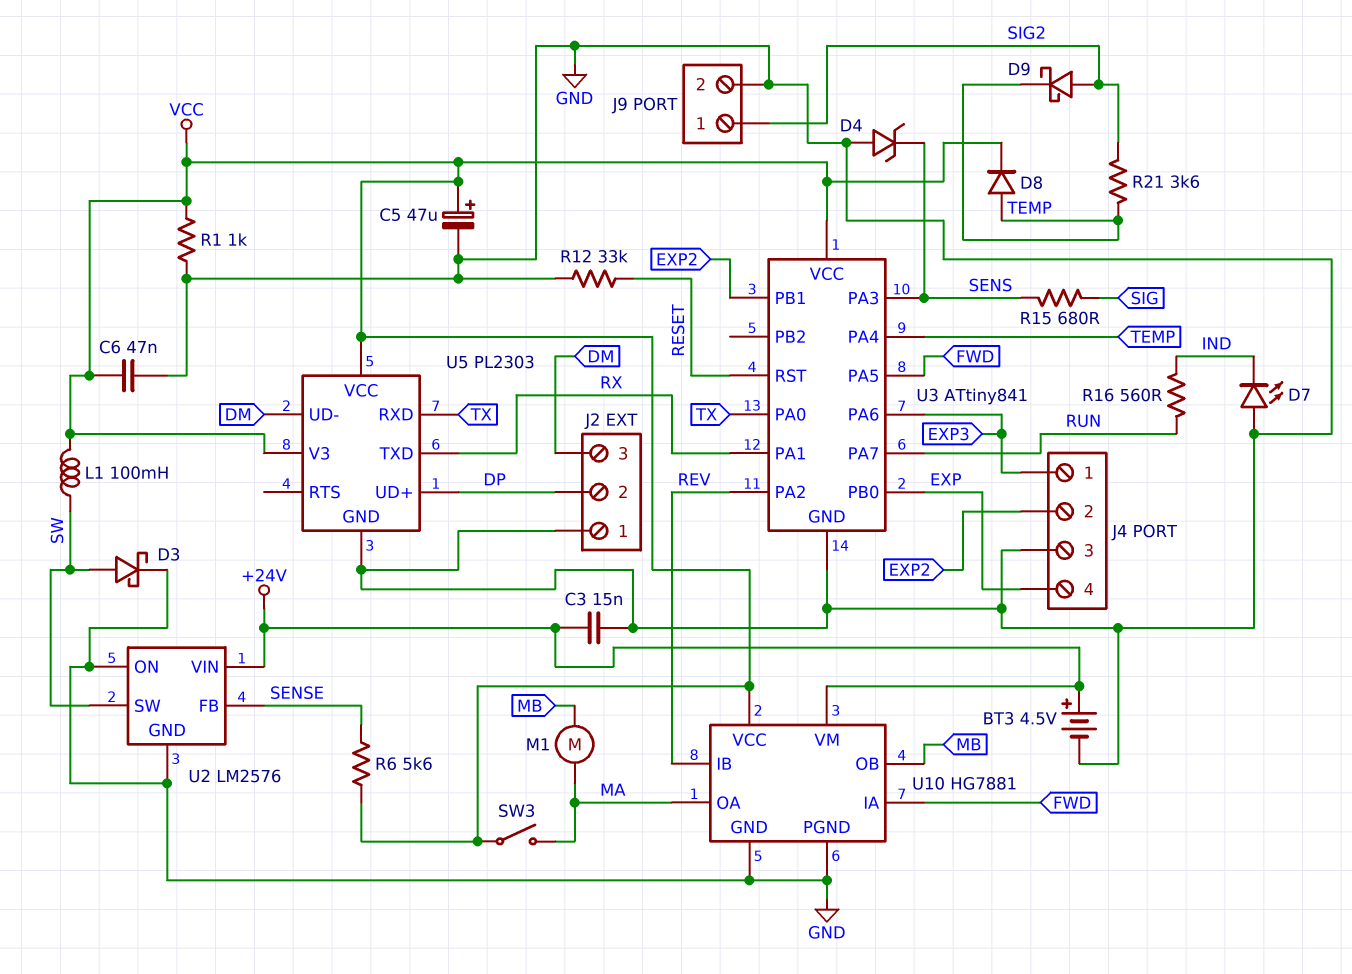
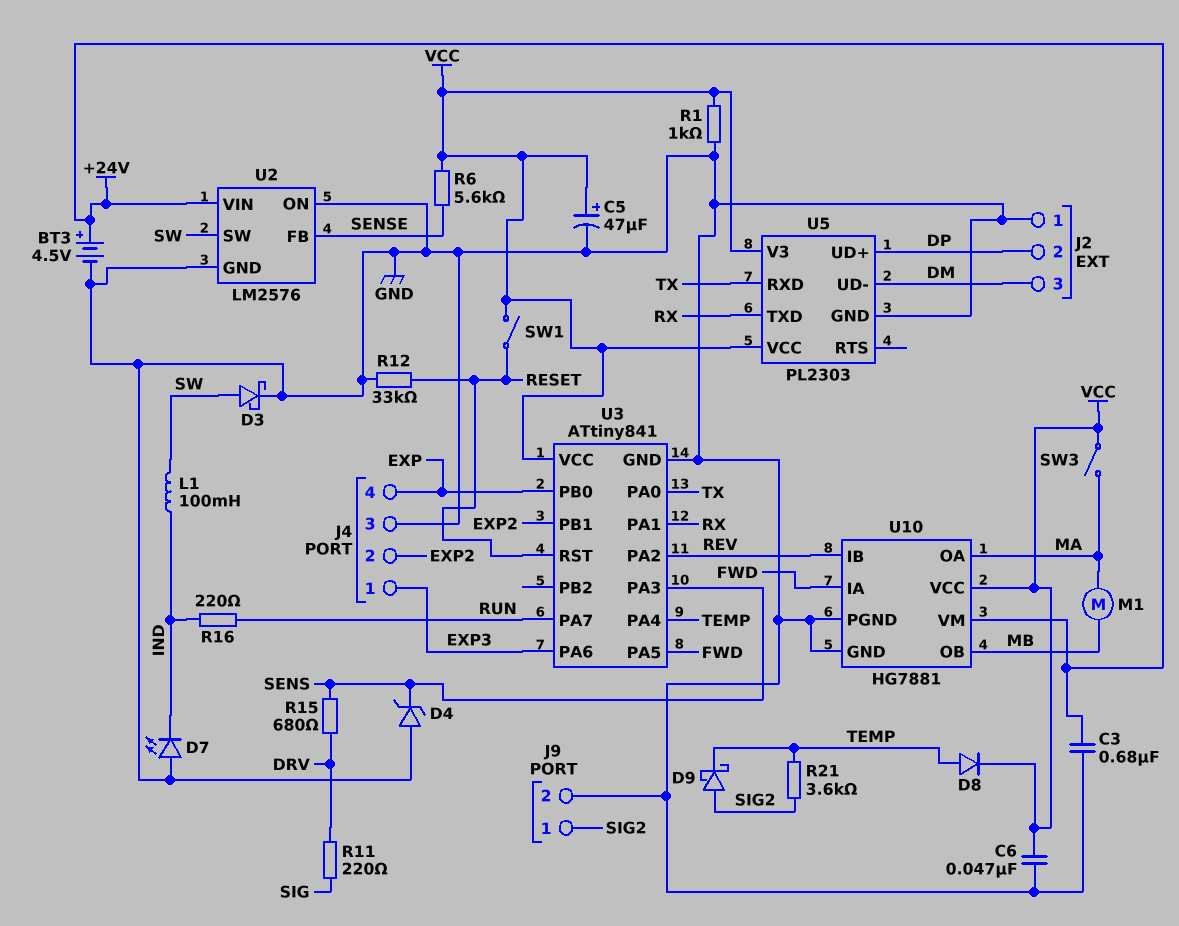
C3: 15nF (+24V, GND) -> 680nF (+24V, GND)
L1: 100mH (SW, VCC) -> 100mH (IND, SW)
R11: none -> 220 (DRV, SIG)
R15: 680 (SENS, SIG) -> 680 (DRV, SENS)
R16: 560 (IND, RUN) -> 220 (IND, RUN)
SW1: none -> switch (RESET, VCC)

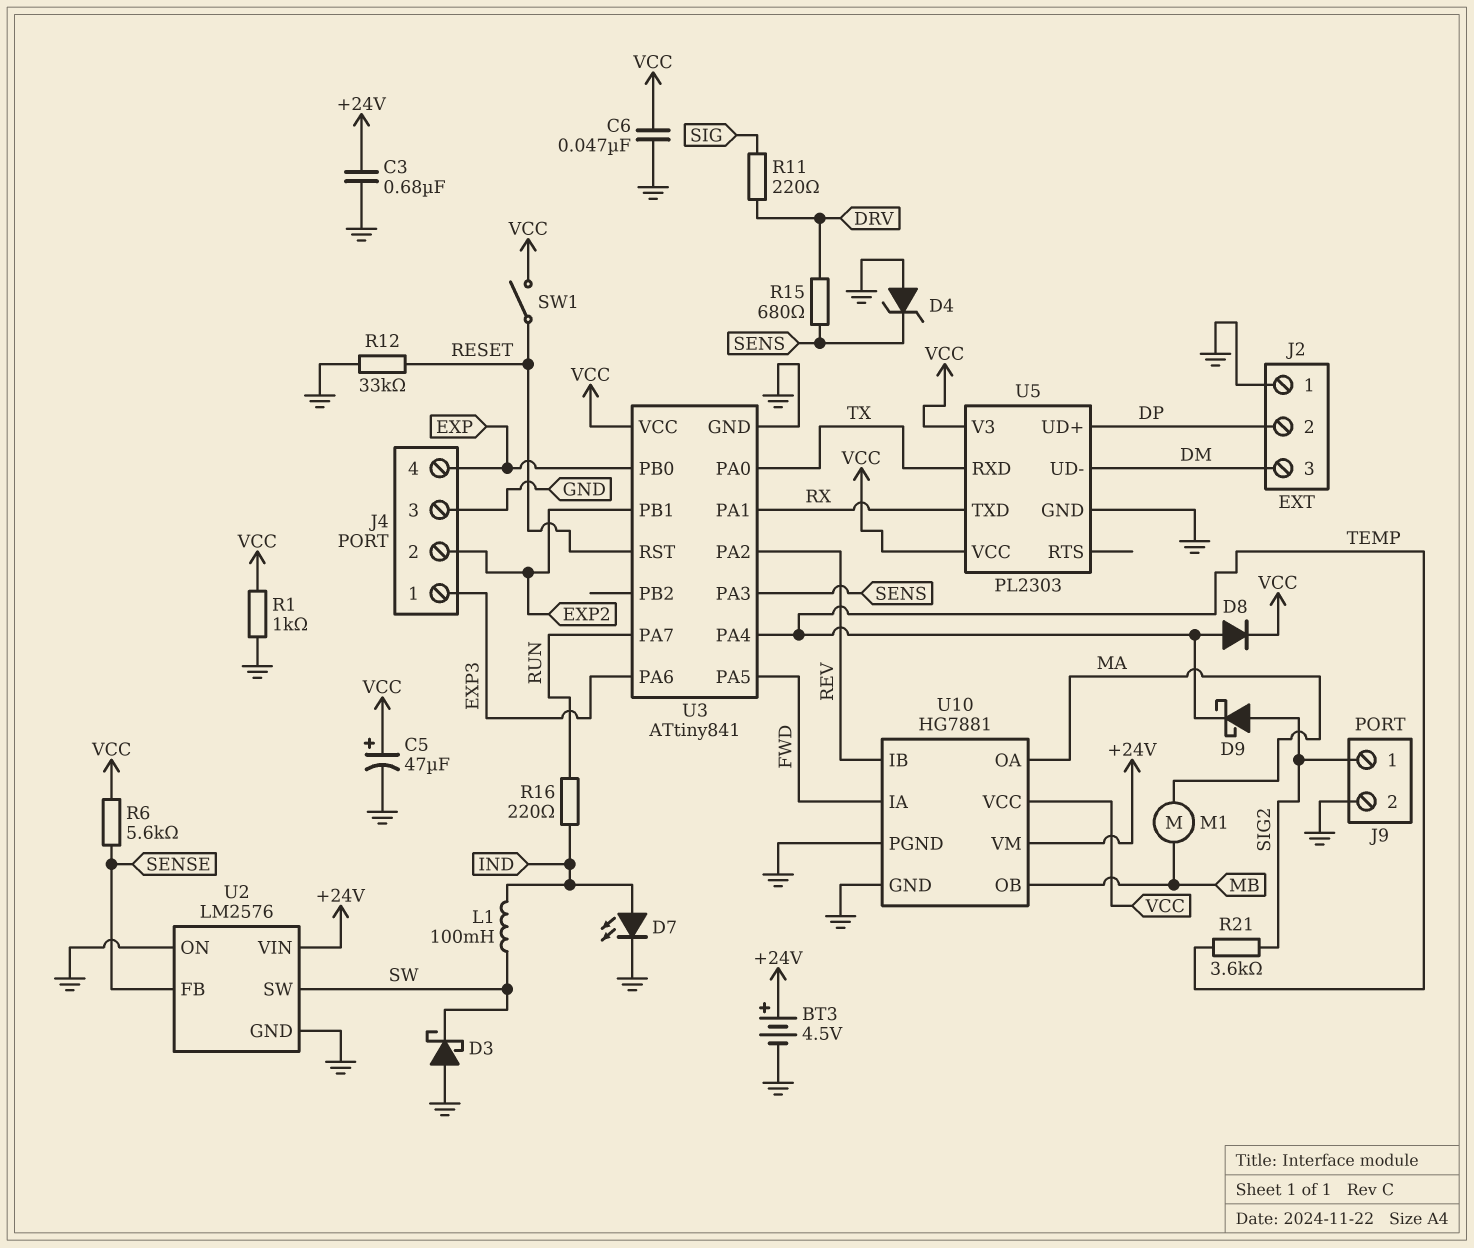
D3: schottky (A SW, K GND) -> schottky (A GND, K SW)
D7: LED (A GND, K IND) -> LED (A IND, K GND)
SW3: switch (MA, VCC) -> none

